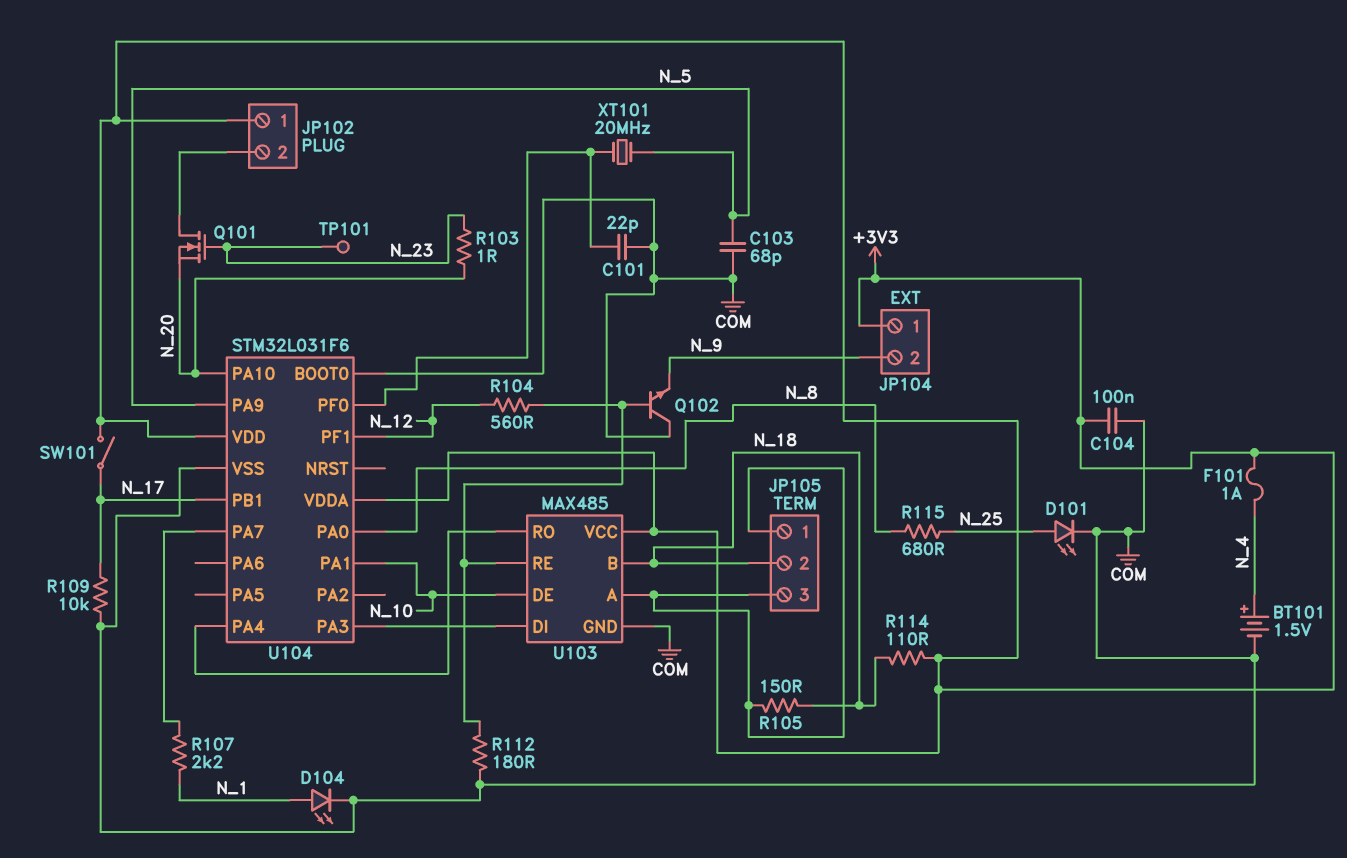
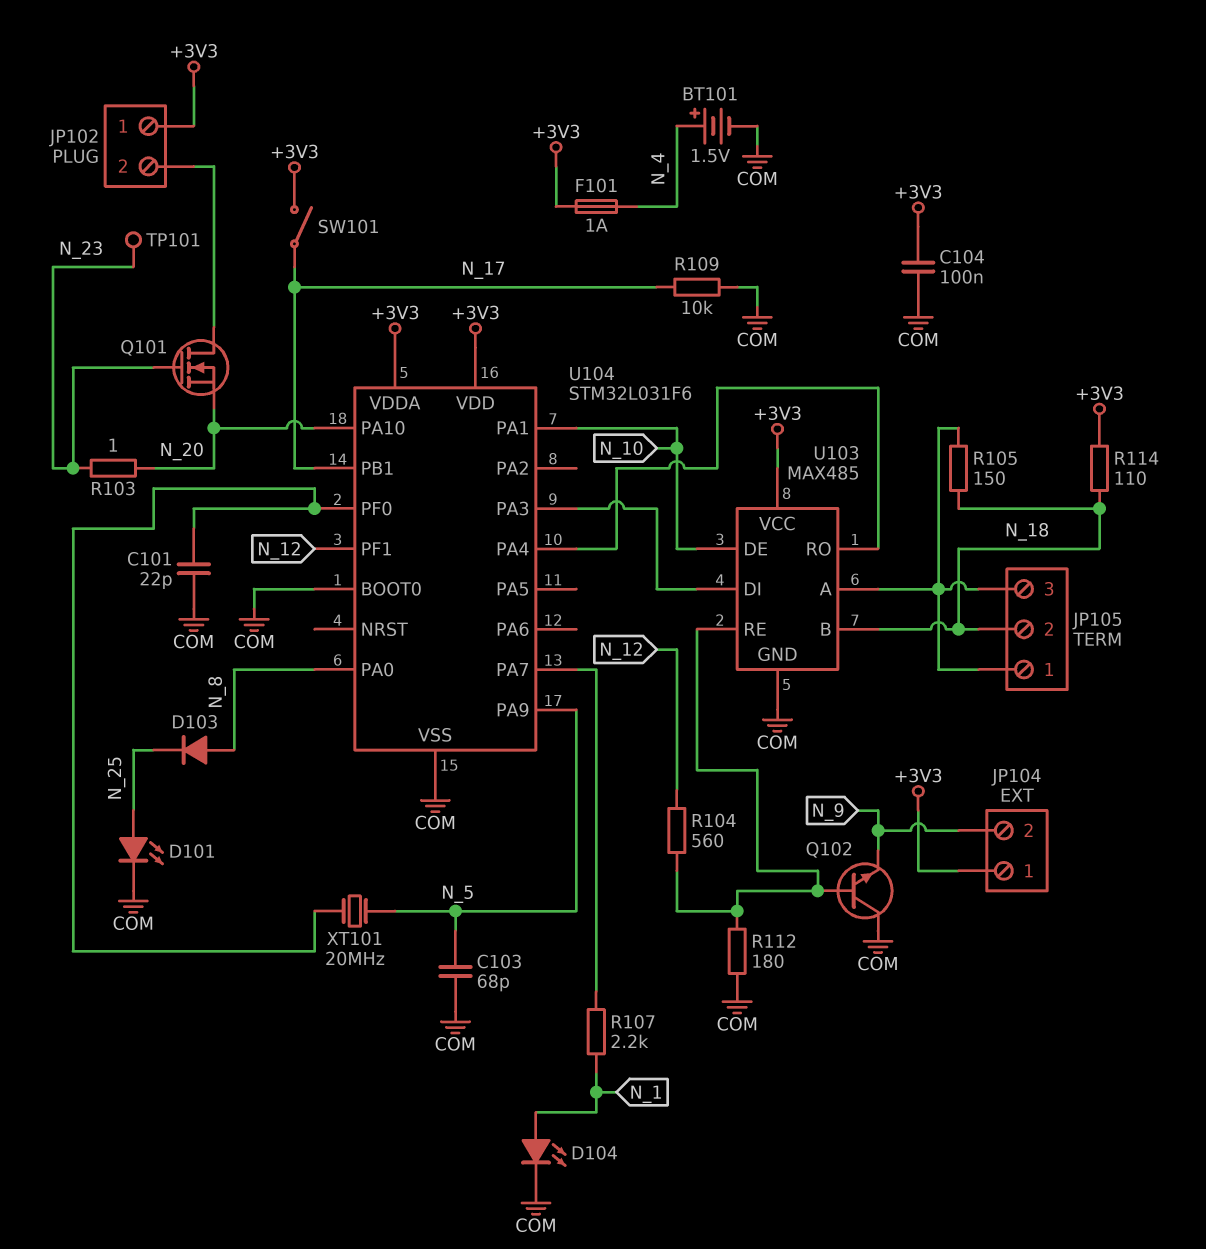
D103: none -> diode (A N_8, K N_25)
R115: 680 (N_8, N_25) -> none

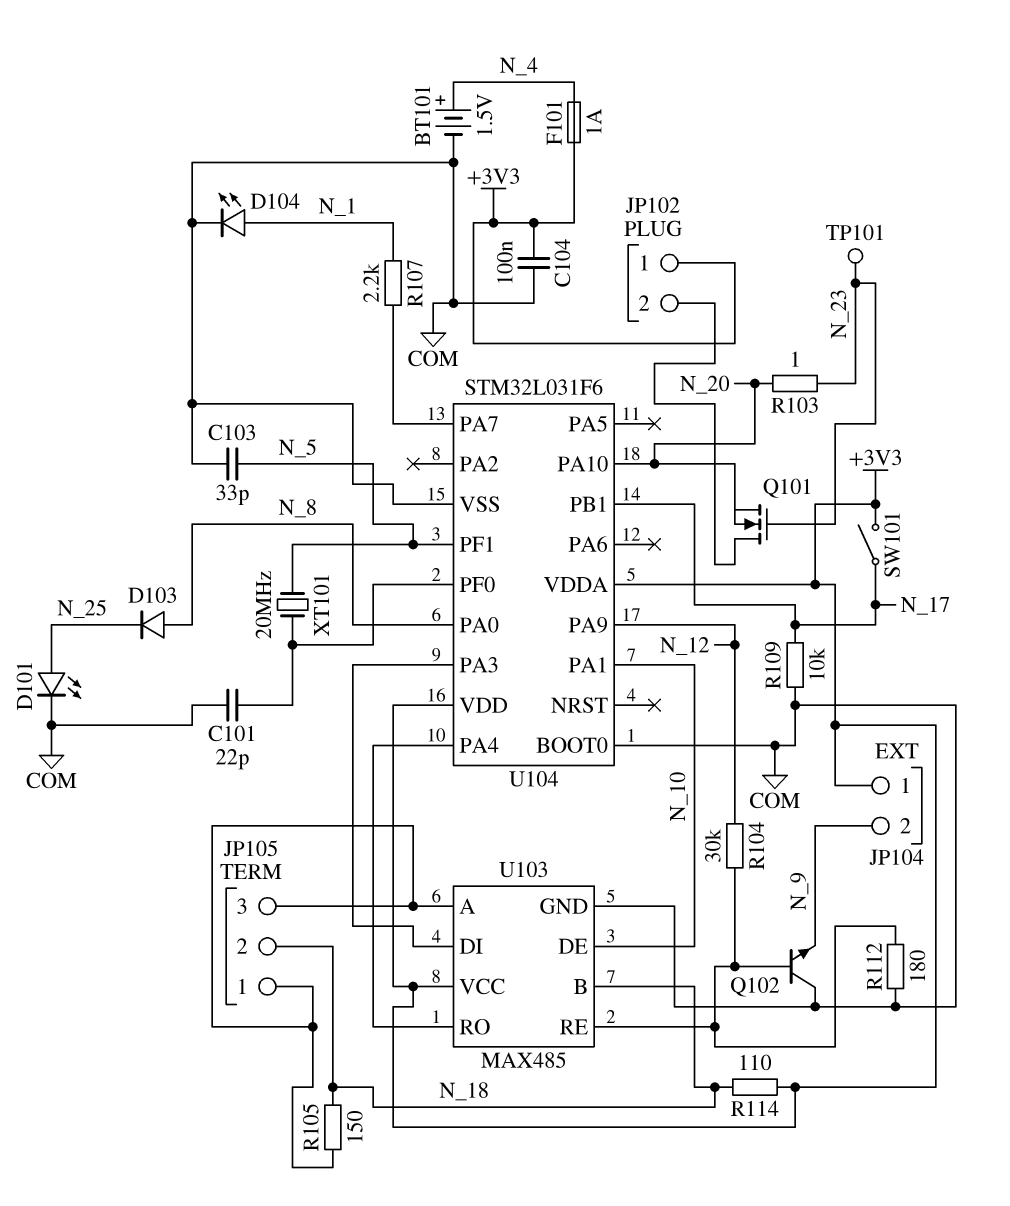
C103: 68pF (COM, N_5) -> 33pF (COM, N_5)
R104: 560 (N_12, U103/RE) -> 30k (N_12, U103/RE)
U104 pin PA9: N_5 -> N_12
U104 pin PF1: N_12 -> N_5

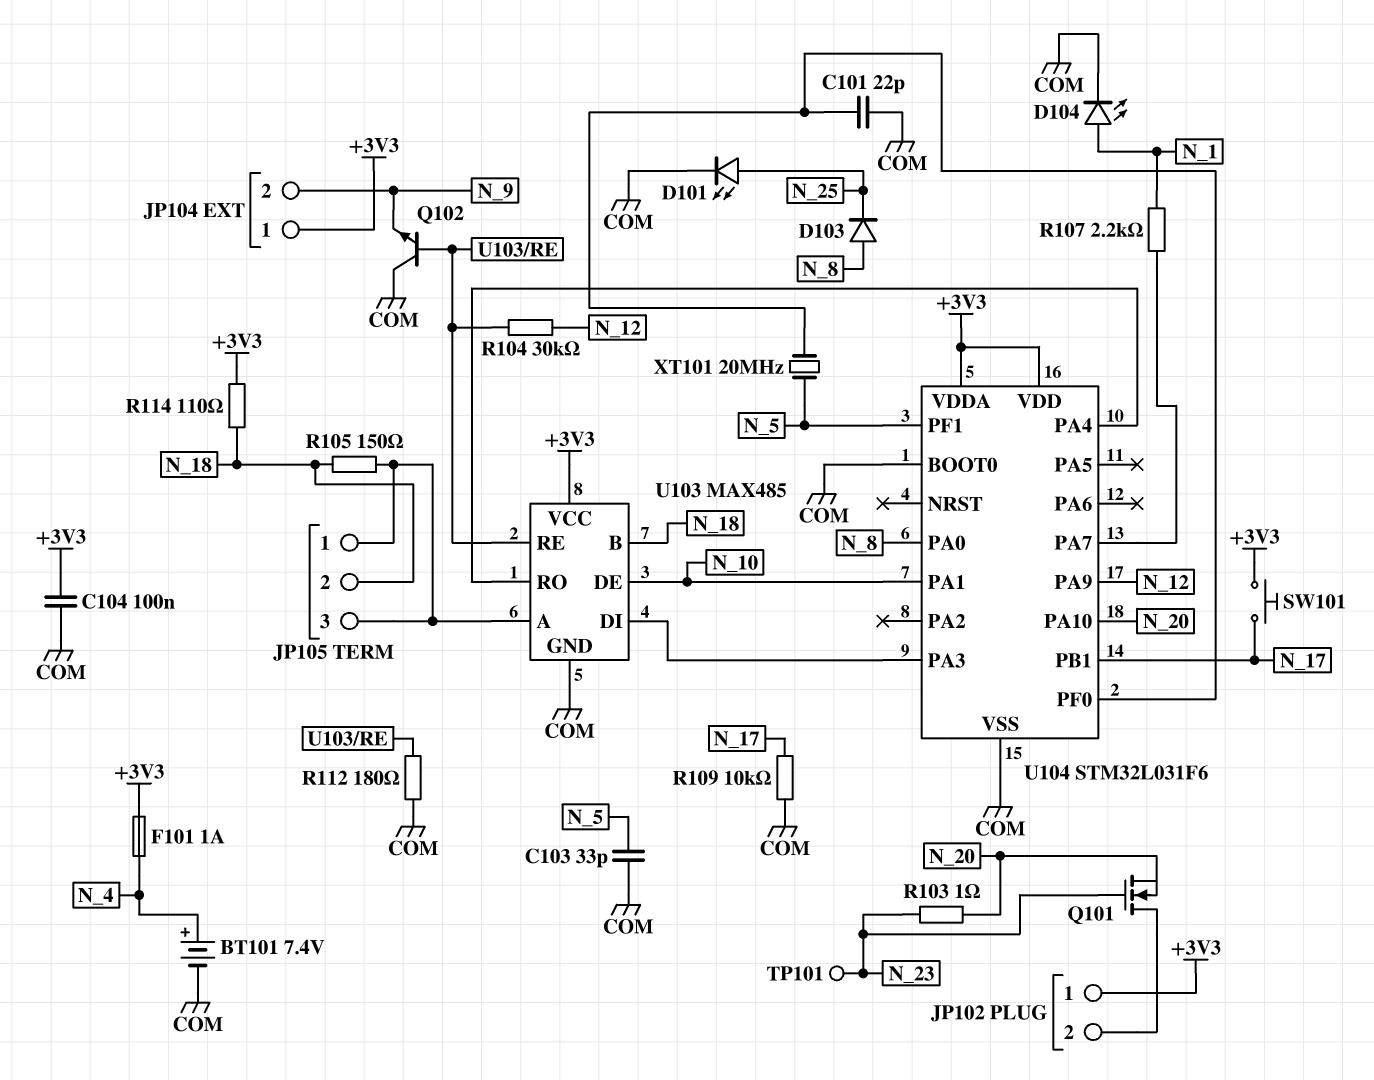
BT101: 1.5V (plus N_4, minus COM) -> 7.4V (plus N_4, minus COM)
SW101: switch (+3V3, N_17) -> button (+3V3, N_17)

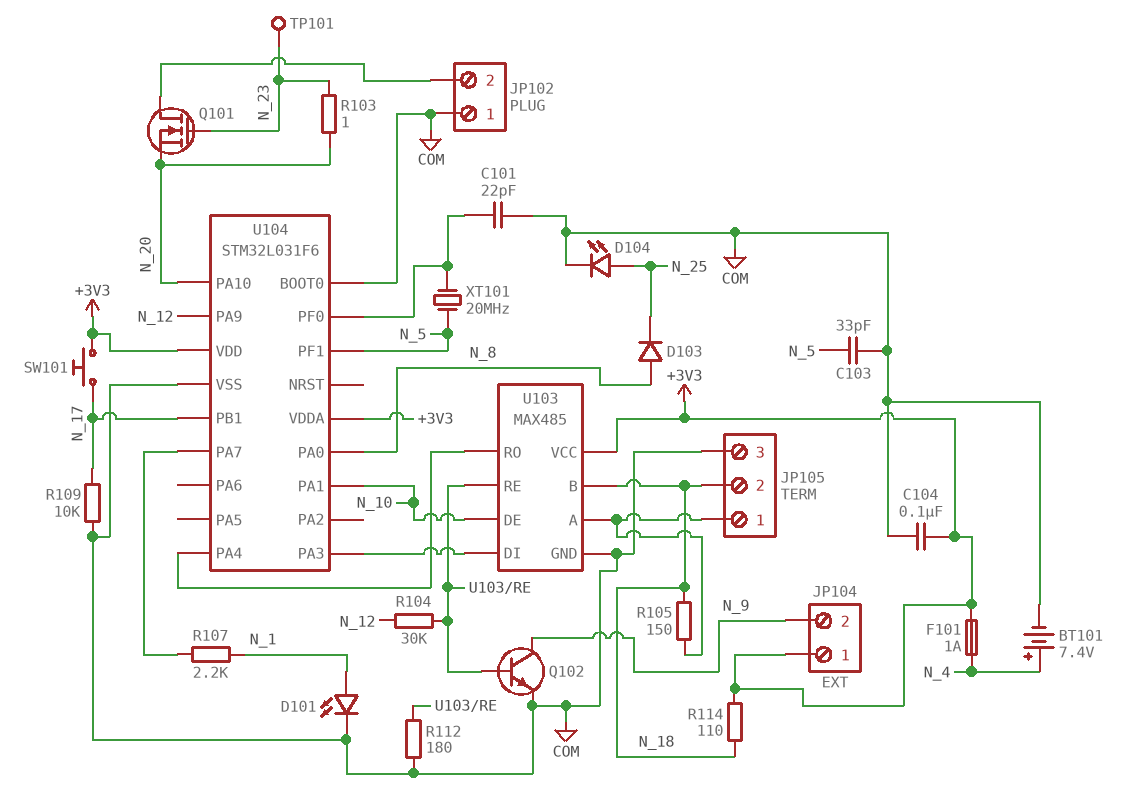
D101: LED (A N_25, K COM) -> LED (A N_1, K COM)
D104: LED (A N_1, K COM) -> LED (A N_25, K COM)
JP102 pin 1: +3V3 -> COM
JP105 pin 3: JP105/1 -> COM
Q102: NPN (B U103/RE, C COM, E N_9) -> NPN (B U103/RE, C N_9, E COM)

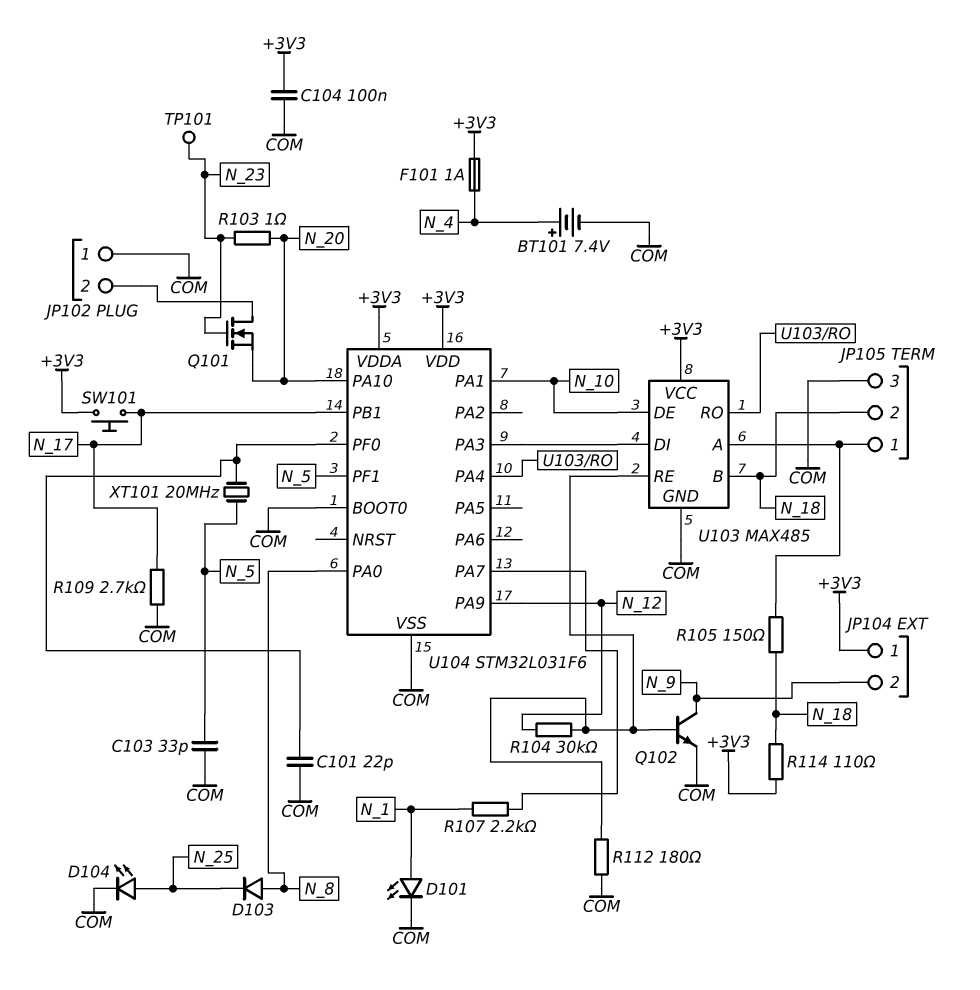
R109: 10k (COM, N_17) -> 2.7k (COM, N_17)

